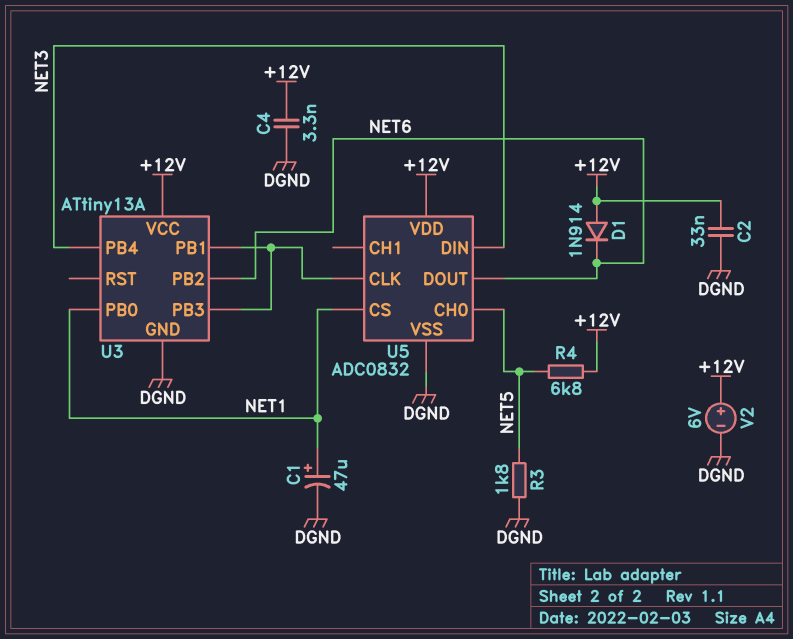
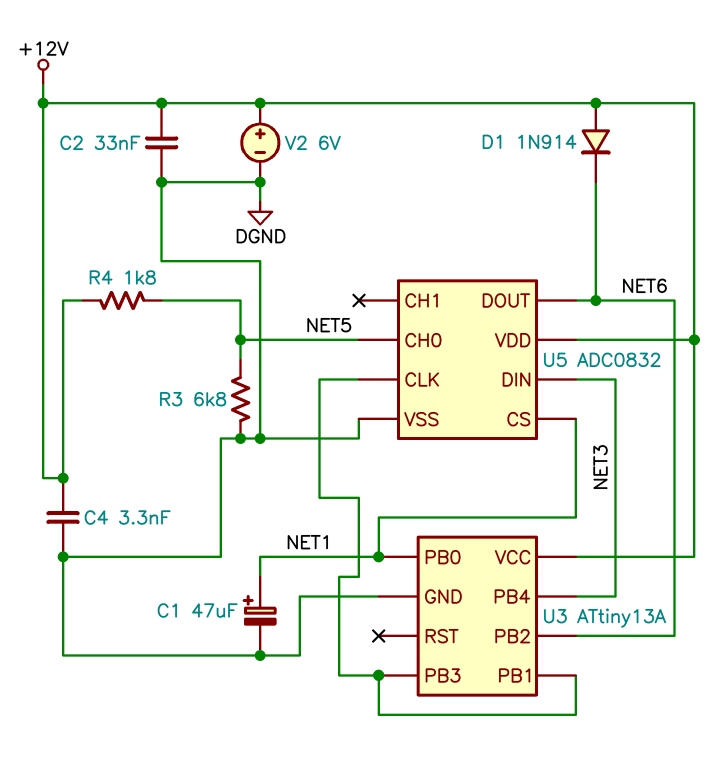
R3: 1.8k (DGND, NET5) -> 6.8k (DGND, NET5)
R4: 6.8k (+12V, NET5) -> 1.8k (+12V, NET5)

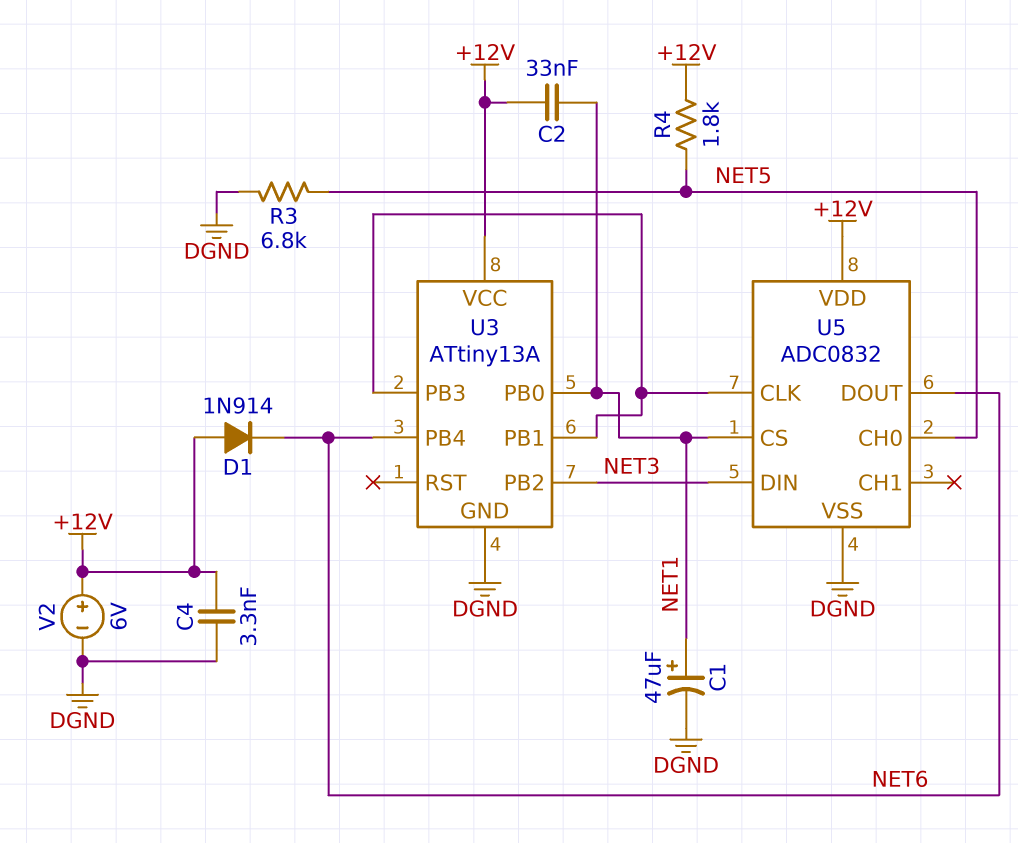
C2: 33nF (+12V, DGND) -> 33nF (+12V, NET1)
U3 pin PB2: NET6 -> NET3
U3 pin PB4: NET3 -> NET6

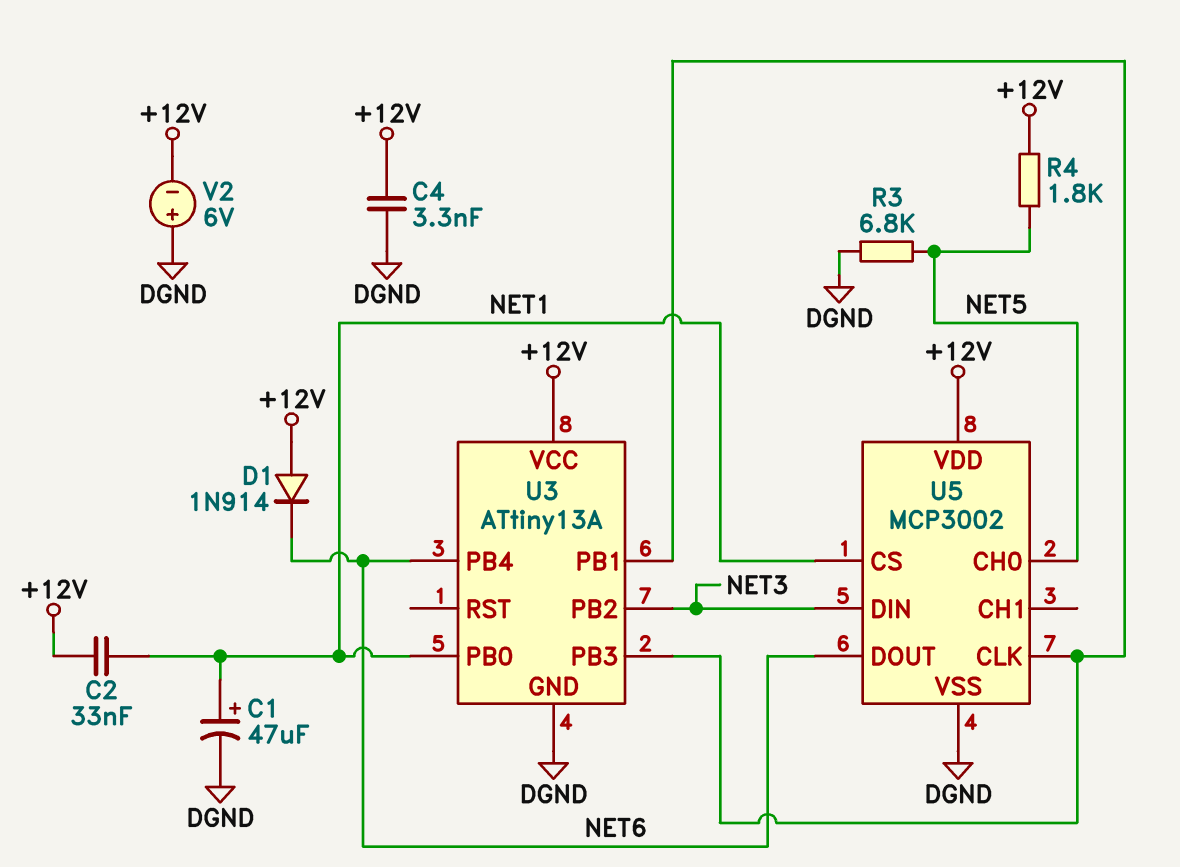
U5: ADC0832 -> MCP3002
V2: 6V (plus +12V, minus DGND) -> 6V (plus DGND, minus +12V)

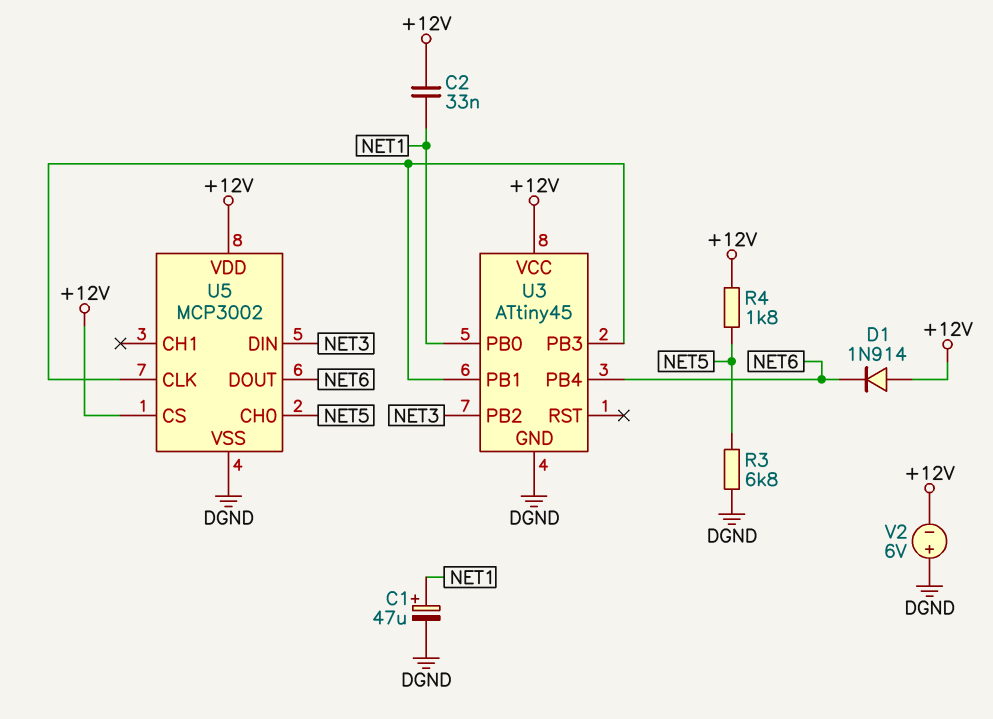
C4: 3.3nF (+12V, DGND) -> none
U3: ATtiny13A -> ATtiny45
U5 pin CS: NET1 -> +12V

